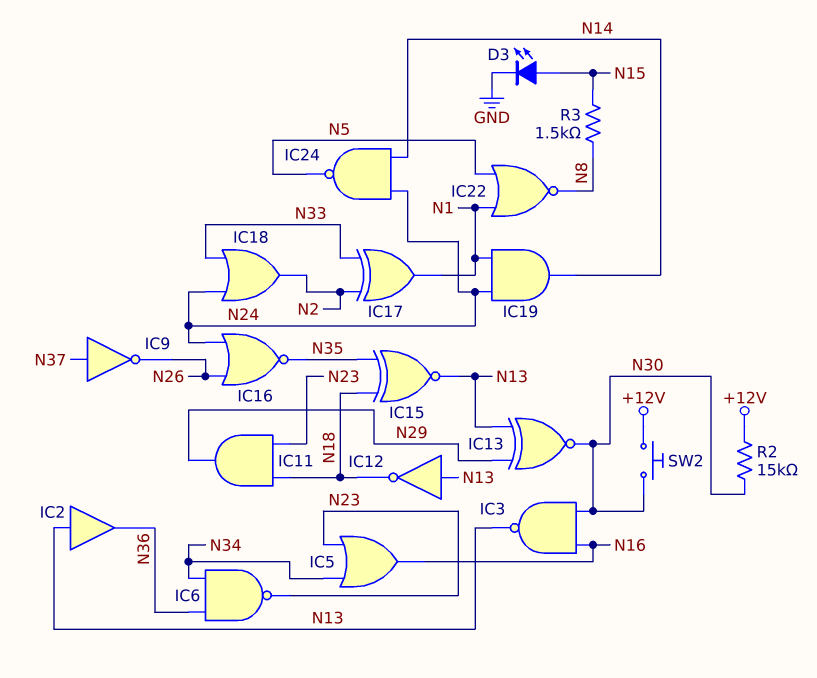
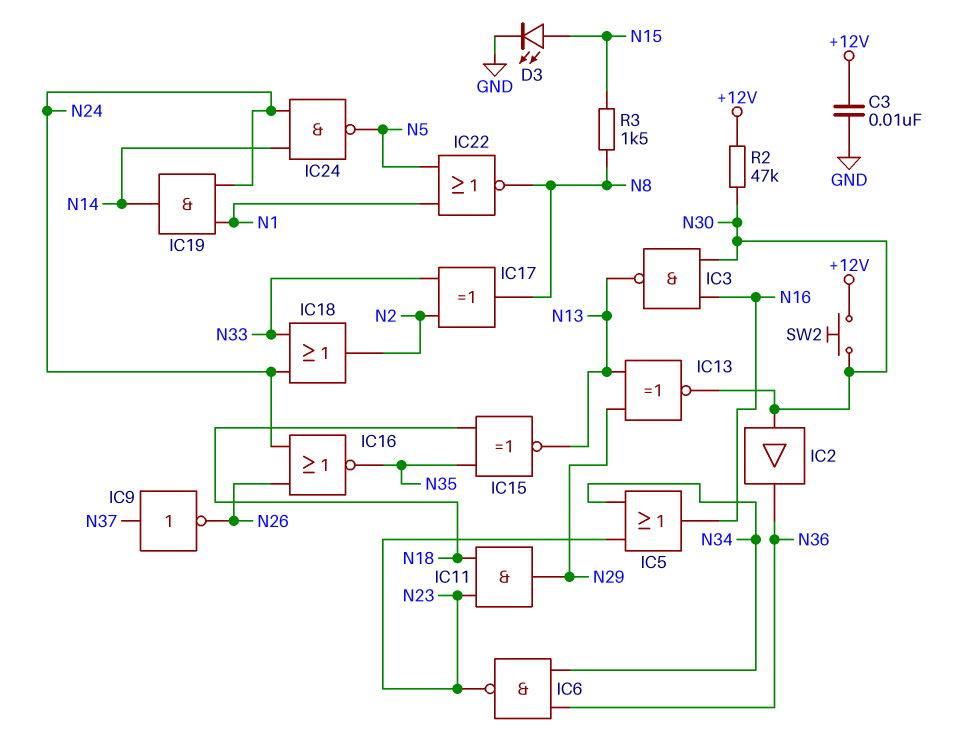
C3: none -> 10nF (+12V, GND)
IC2: buffer (in N13, out N36) -> buffer (in N30, out N36)
IC12: NOT (in N13, out N18) -> none
IC17: XOR (in N2, in N33, out N1) -> XOR (in N2, in N33, out N8)
R2: 15k (+12V, N30) -> 47k (+12V, N30)

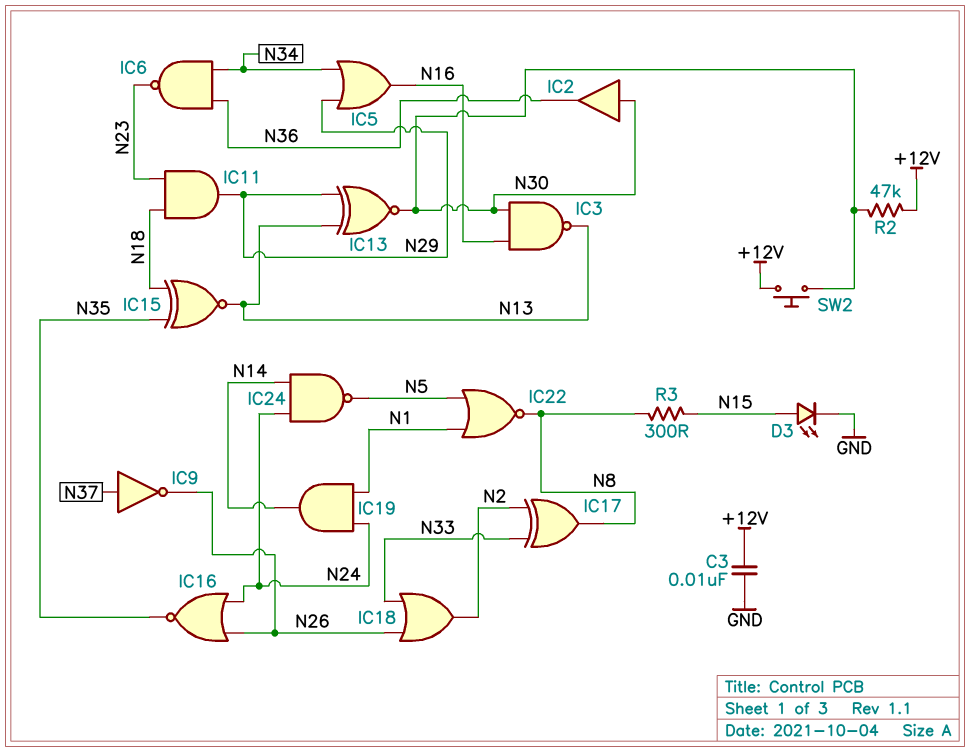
IC5: OR (in N23, in N34, out N16) -> OR (in N29, in N34, out N16)
IC18: OR (in N24, in N33, out N2) -> OR (in N26, in N33, out N2)
R3: 1.5k (N8, N15) -> 300 (N8, N15)

